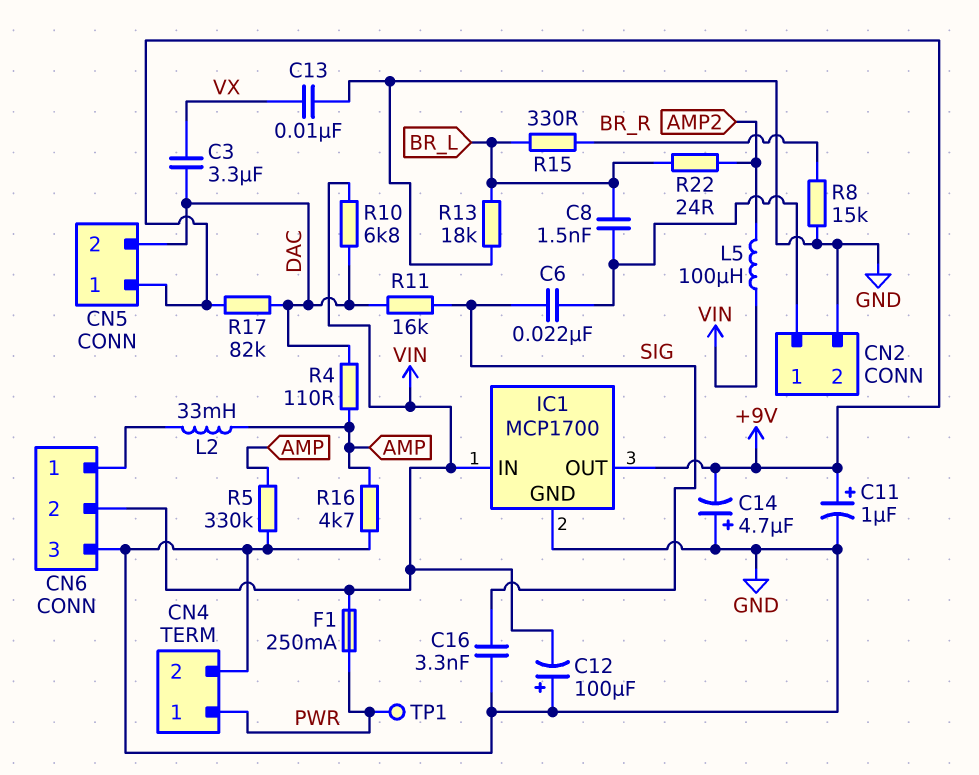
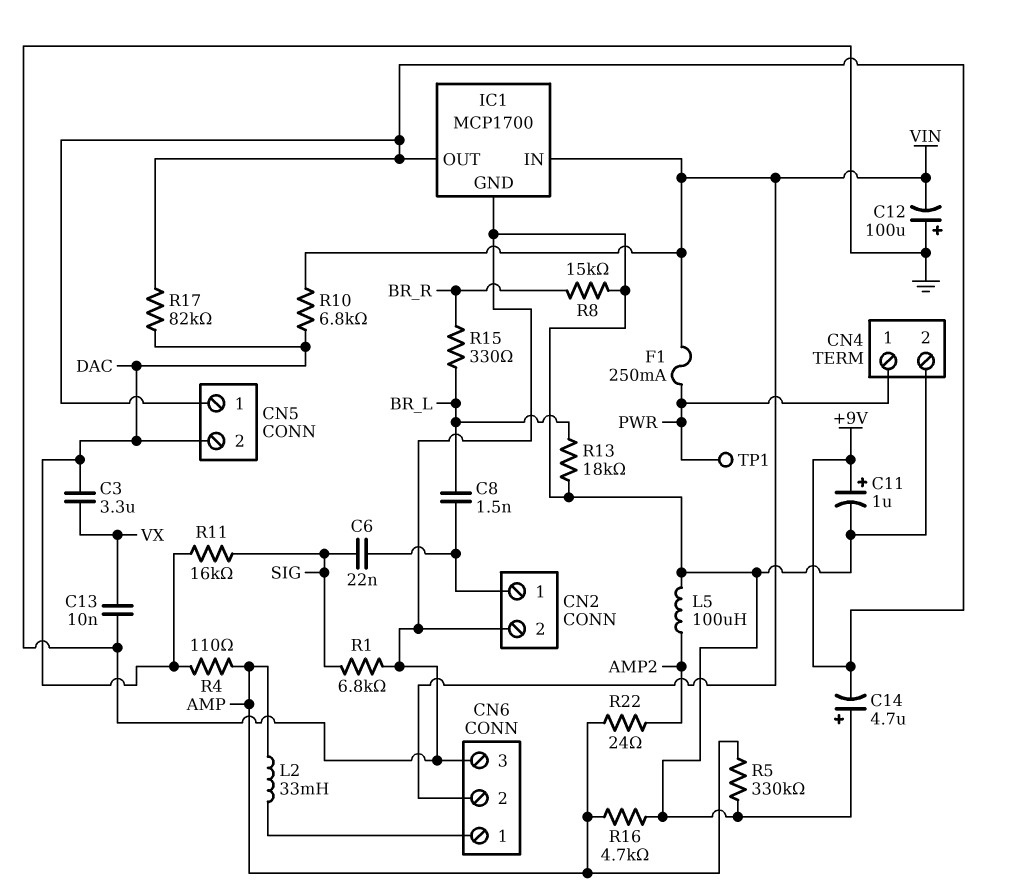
C16: 3.3nF (GND, SIG) -> none
L5: 100uH (AMP2, VIN) -> 100uH (AMP2, GND)
R1: none -> 6.8k (GND, SIG)
R22: 24 (AMP2, BR_L) -> 24 (AMP, AMP2)

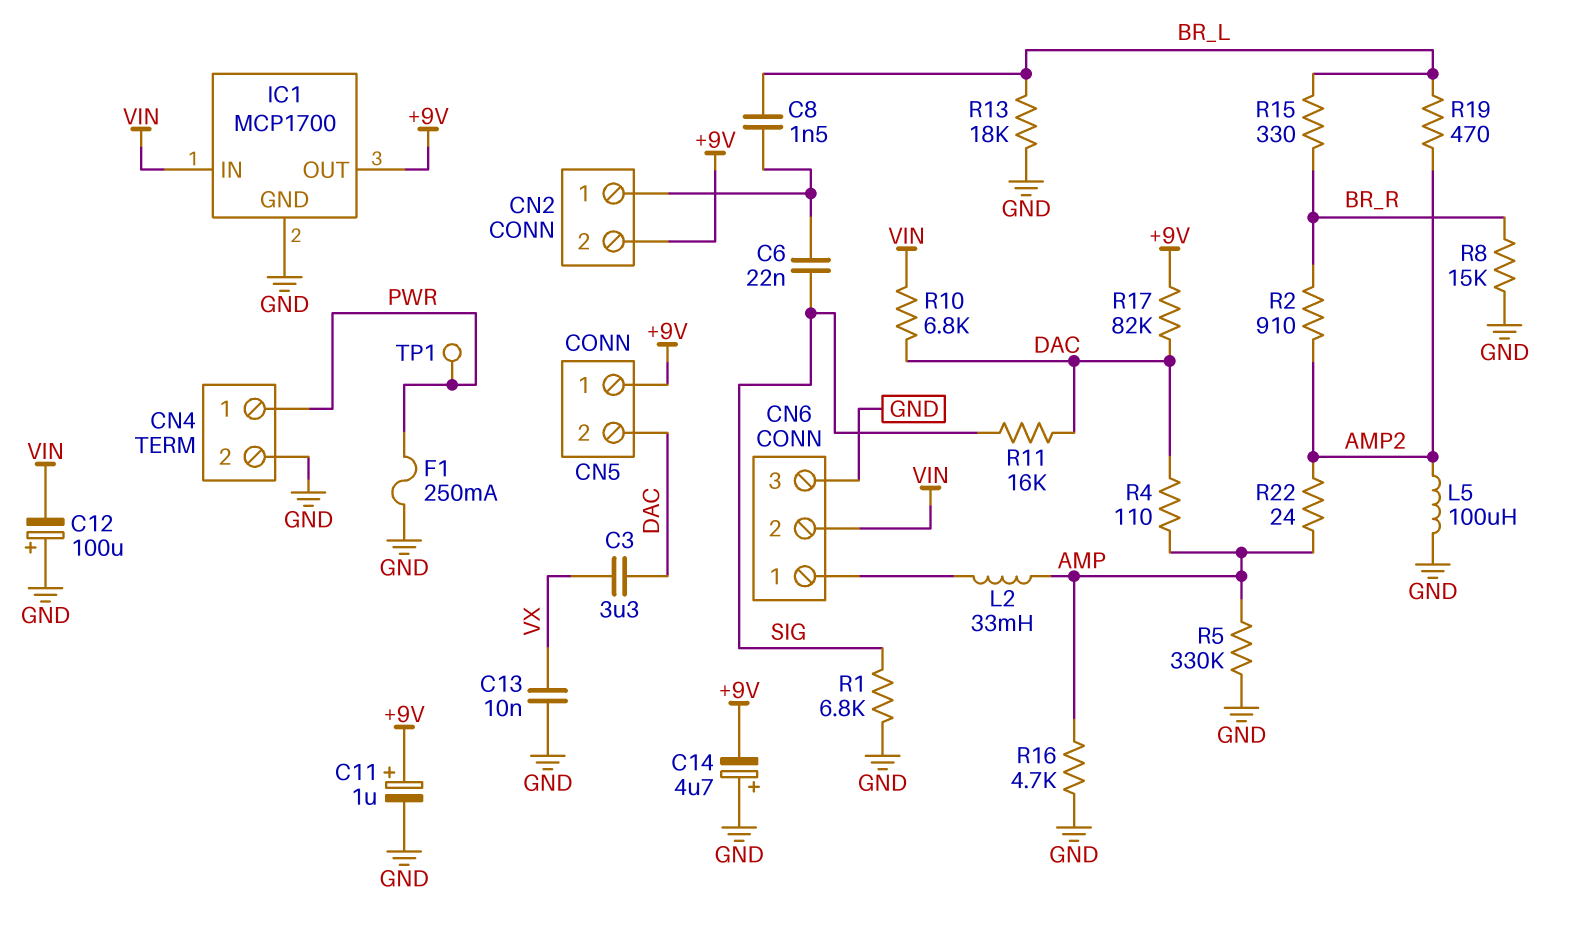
CN2 pin 2: GND -> +9V
F1: 250mA (PWR, VIN) -> 250mA (GND, PWR)
R2: none -> 910 (AMP2, BR_R)
R19: none -> 470 (AMP2, BR_L)

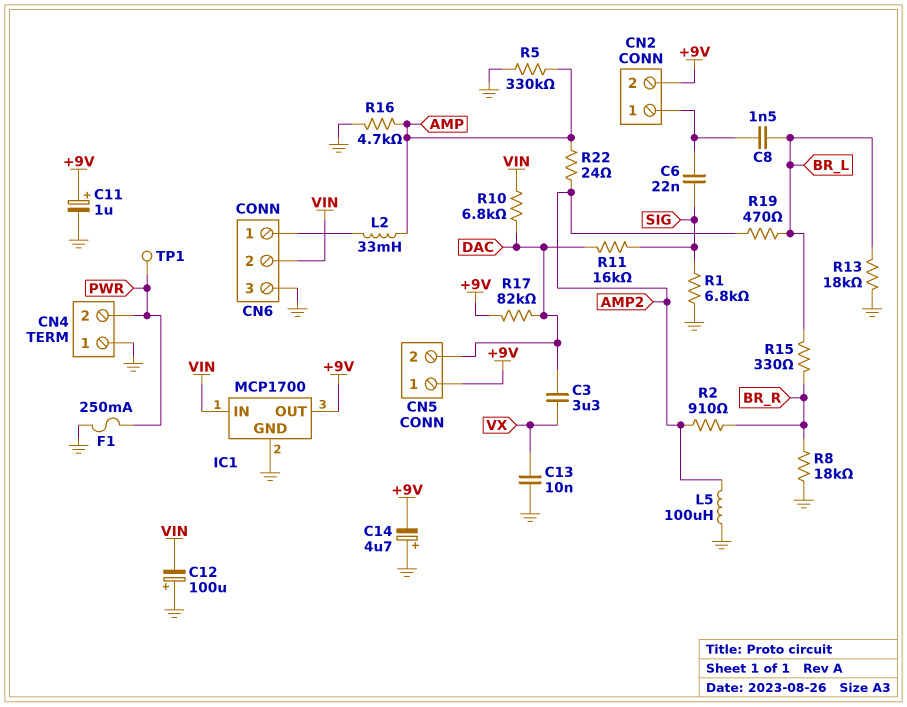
CN4 pin 1: PWR -> GND
CN4 pin 2: GND -> PWR
R4: 110 (AMP, DAC) -> none
R8: 15k (BR_R, GND) -> 18k (BR_R, GND)

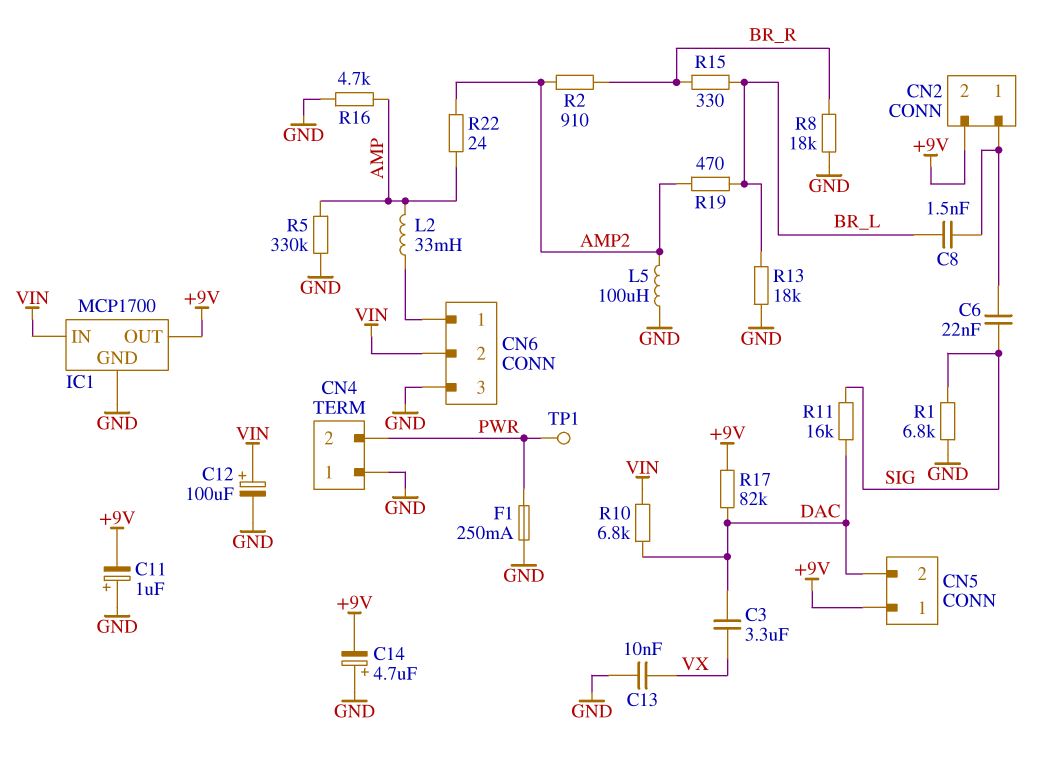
C11: 1uF (plus +9V, minus GND) -> 1uF (plus GND, minus +9V)
C12: 100uF (plus GND, minus VIN) -> 100uF (plus VIN, minus GND)

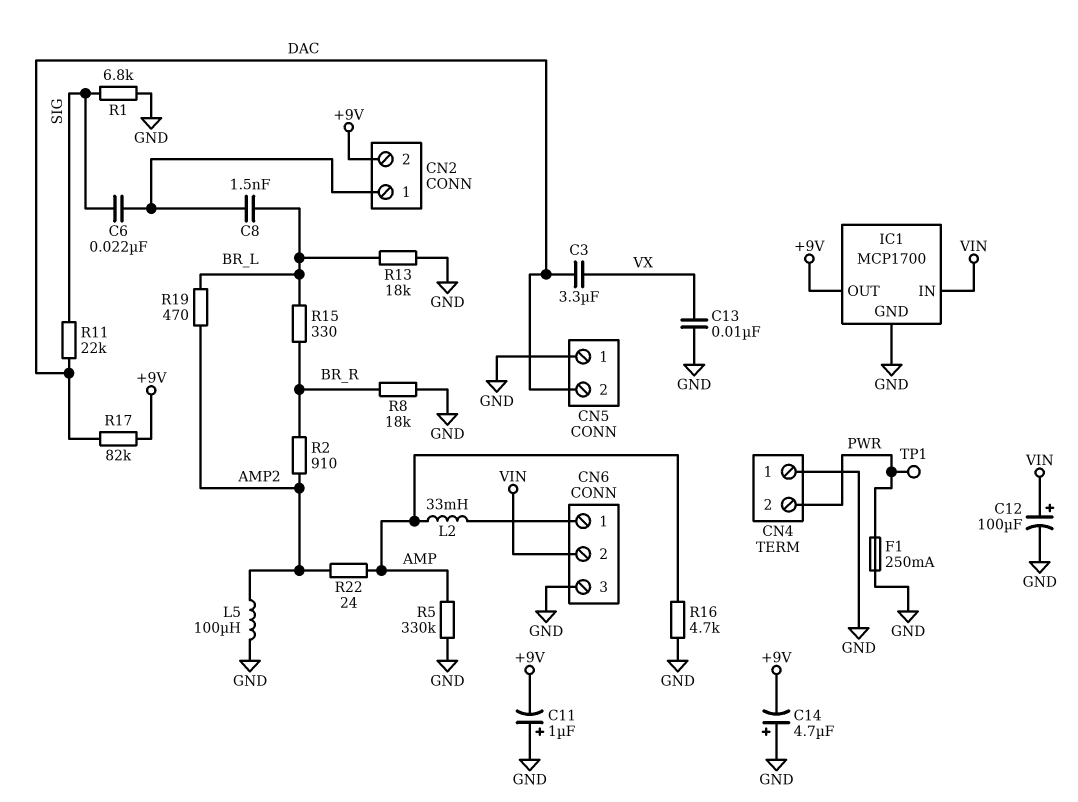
CN5 pin 1: +9V -> GND
R10: 6.8k (DAC, VIN) -> none
R11: 16k (DAC, SIG) -> 22k (DAC, SIG)

